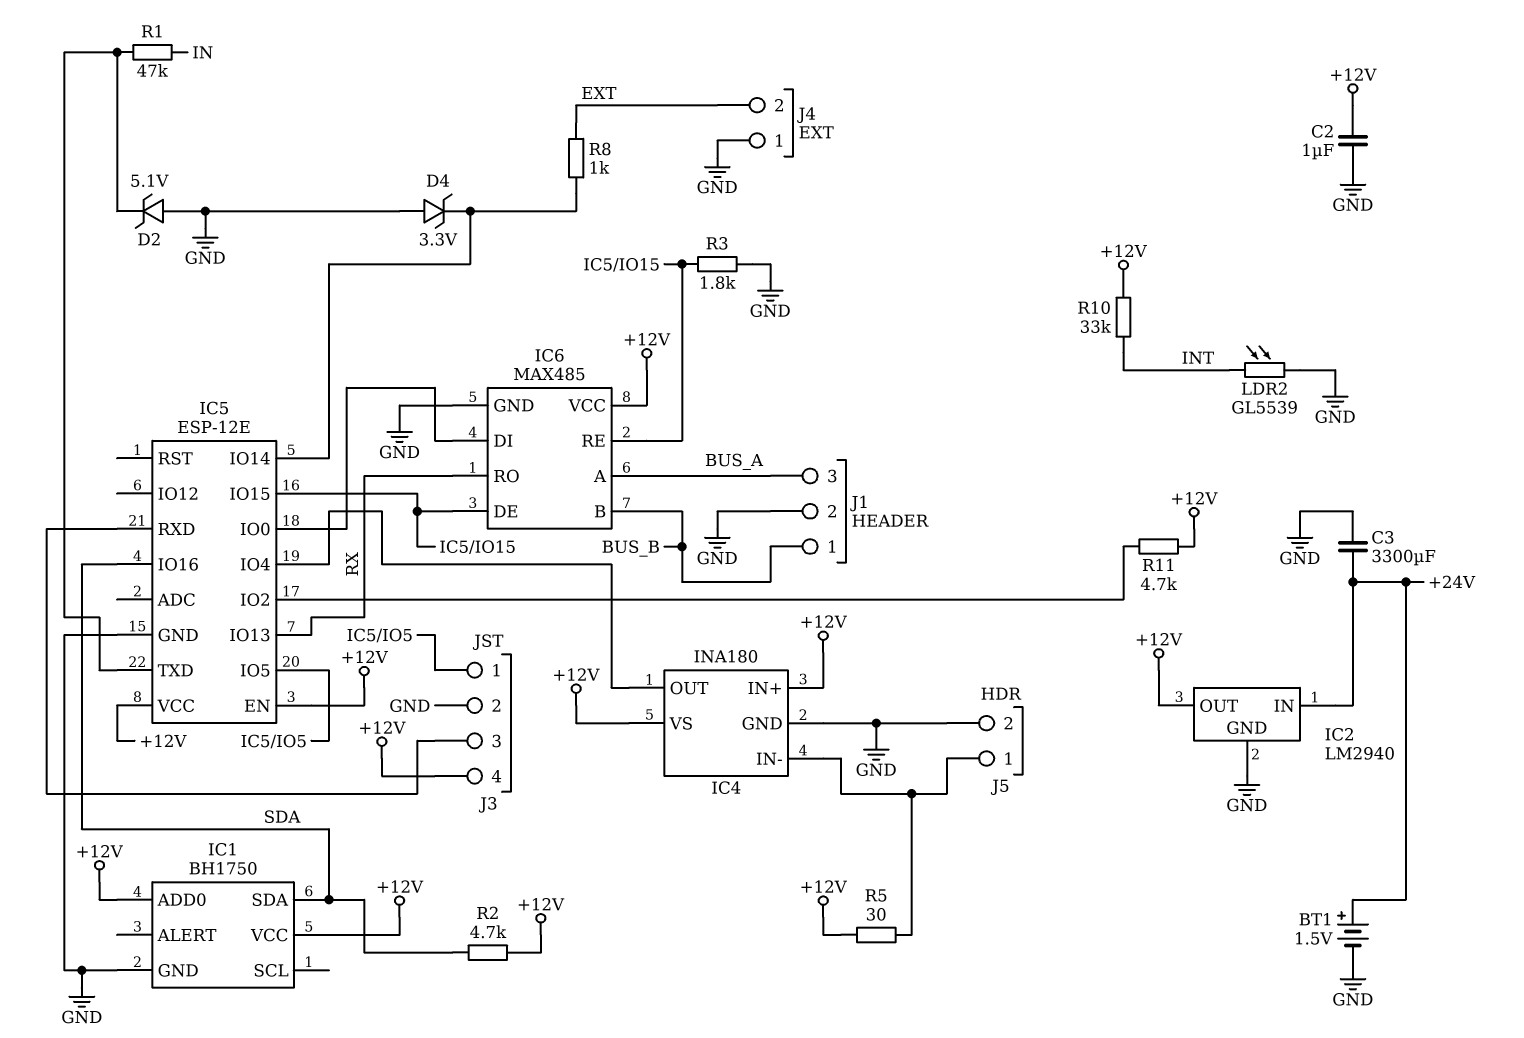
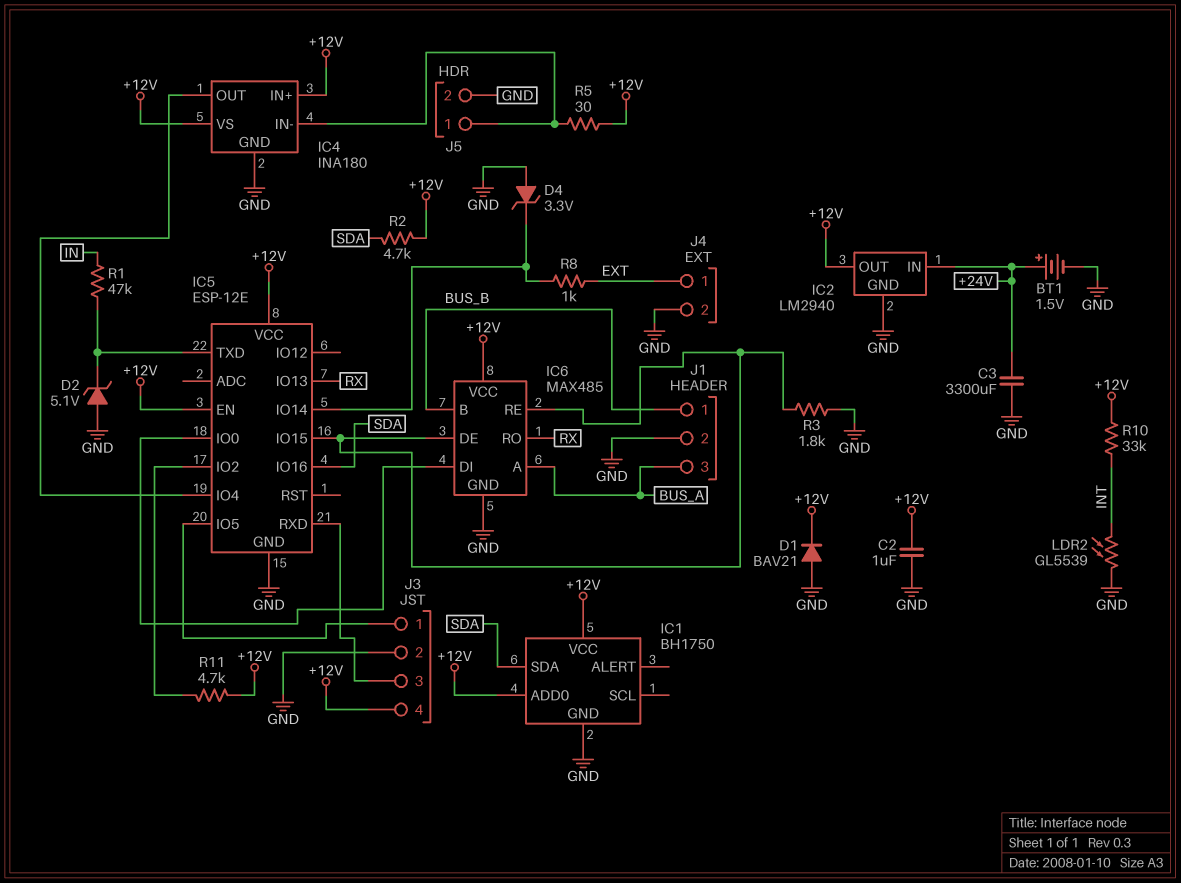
D1: none -> diode BAV21 (A GND, K +12V)
J4 pin 1: GND -> EXT
J4 pin 2: EXT -> GND

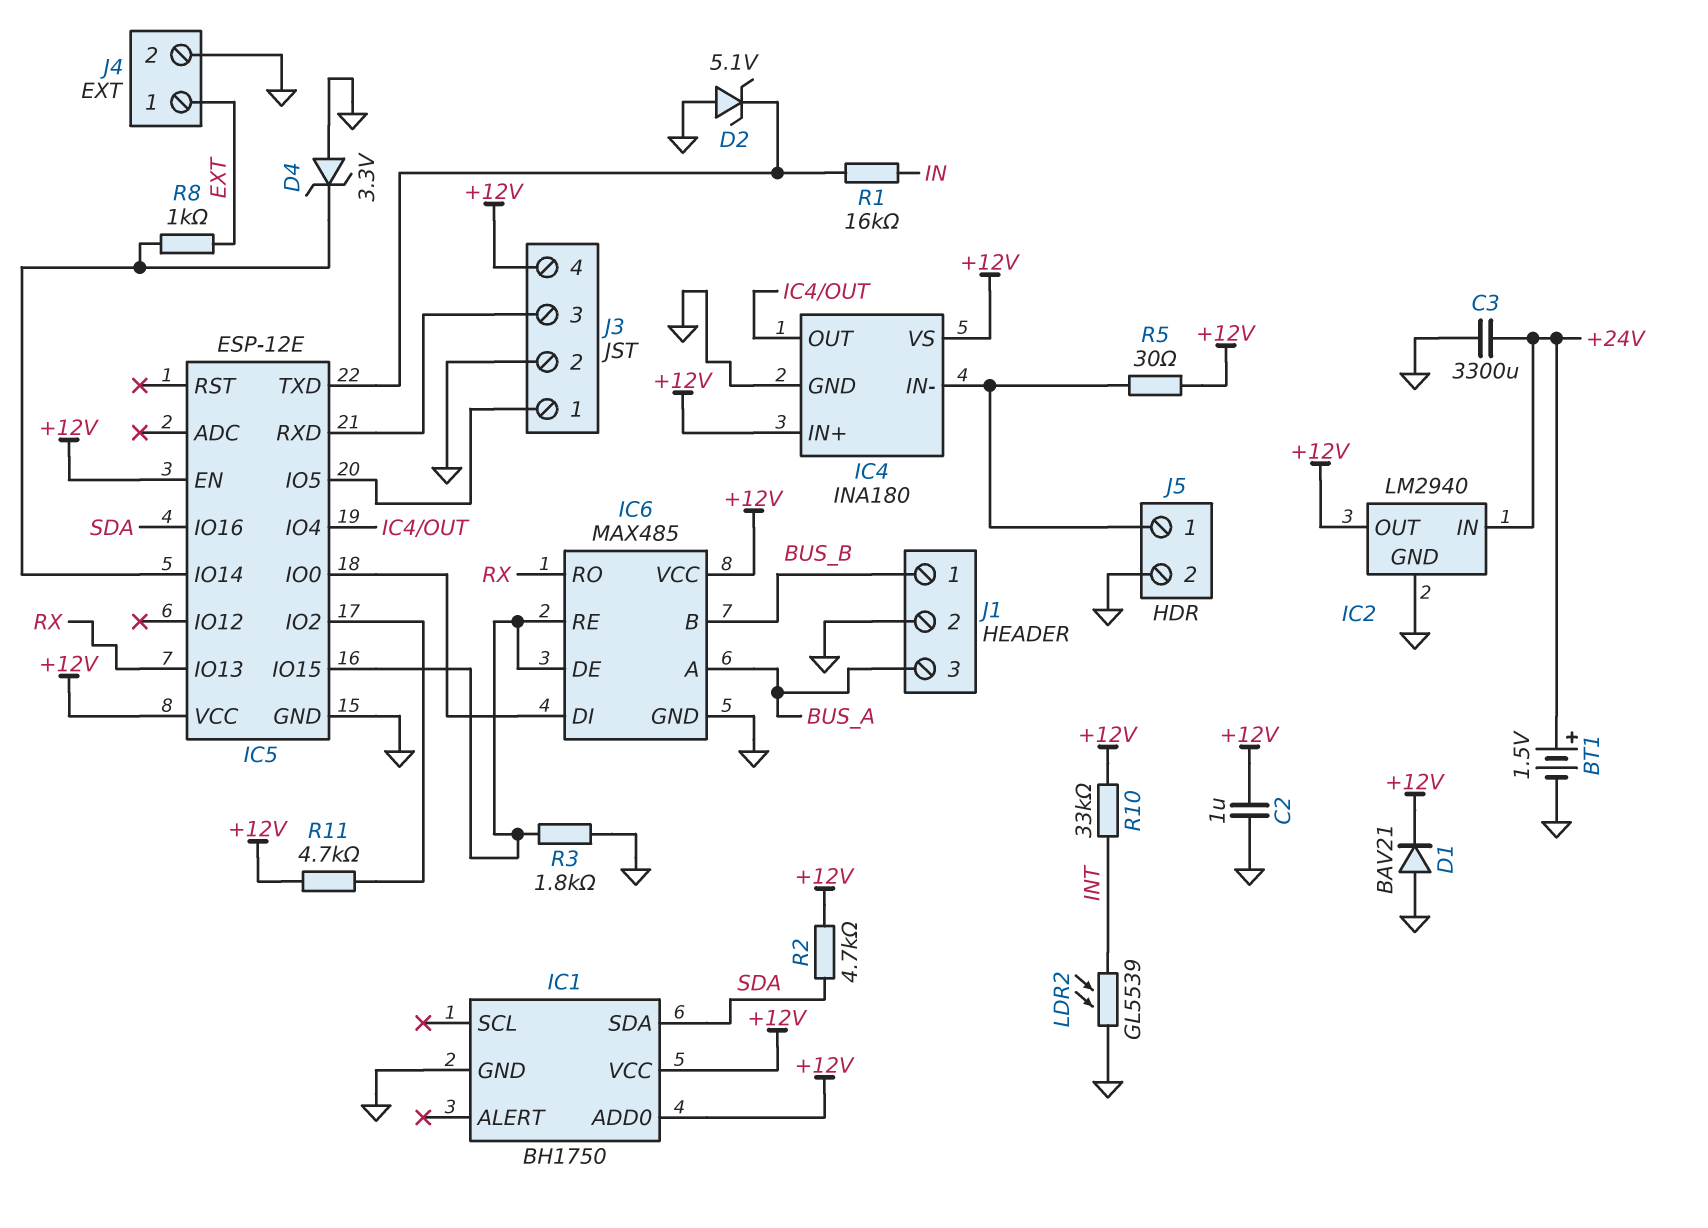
R1: 47k (IC5/TXD, IN) -> 16k (IC5/TXD, IN)

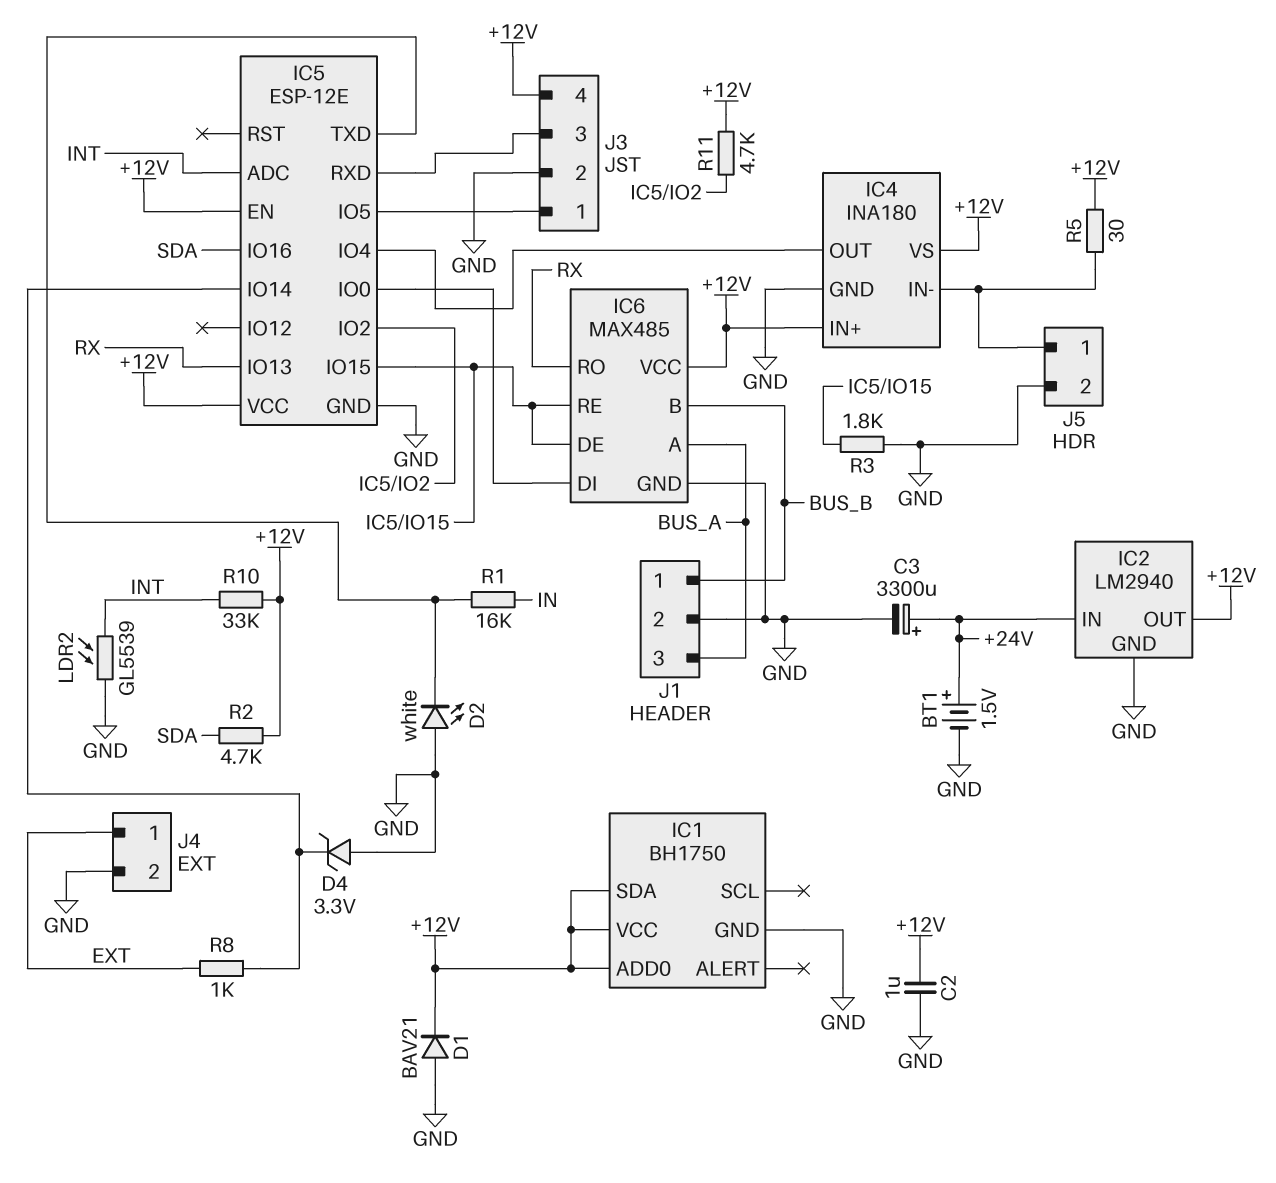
C3: 3300uF (+24V, GND) -> 3300uF (plus +24V, minus GND)
D2: zener 5.1V (A GND, K IC5/TXD) -> LED white (A GND, K IC5/TXD)
IC1 pin SDA: SDA -> +12V
IC5 pin ADC: none -> INT

